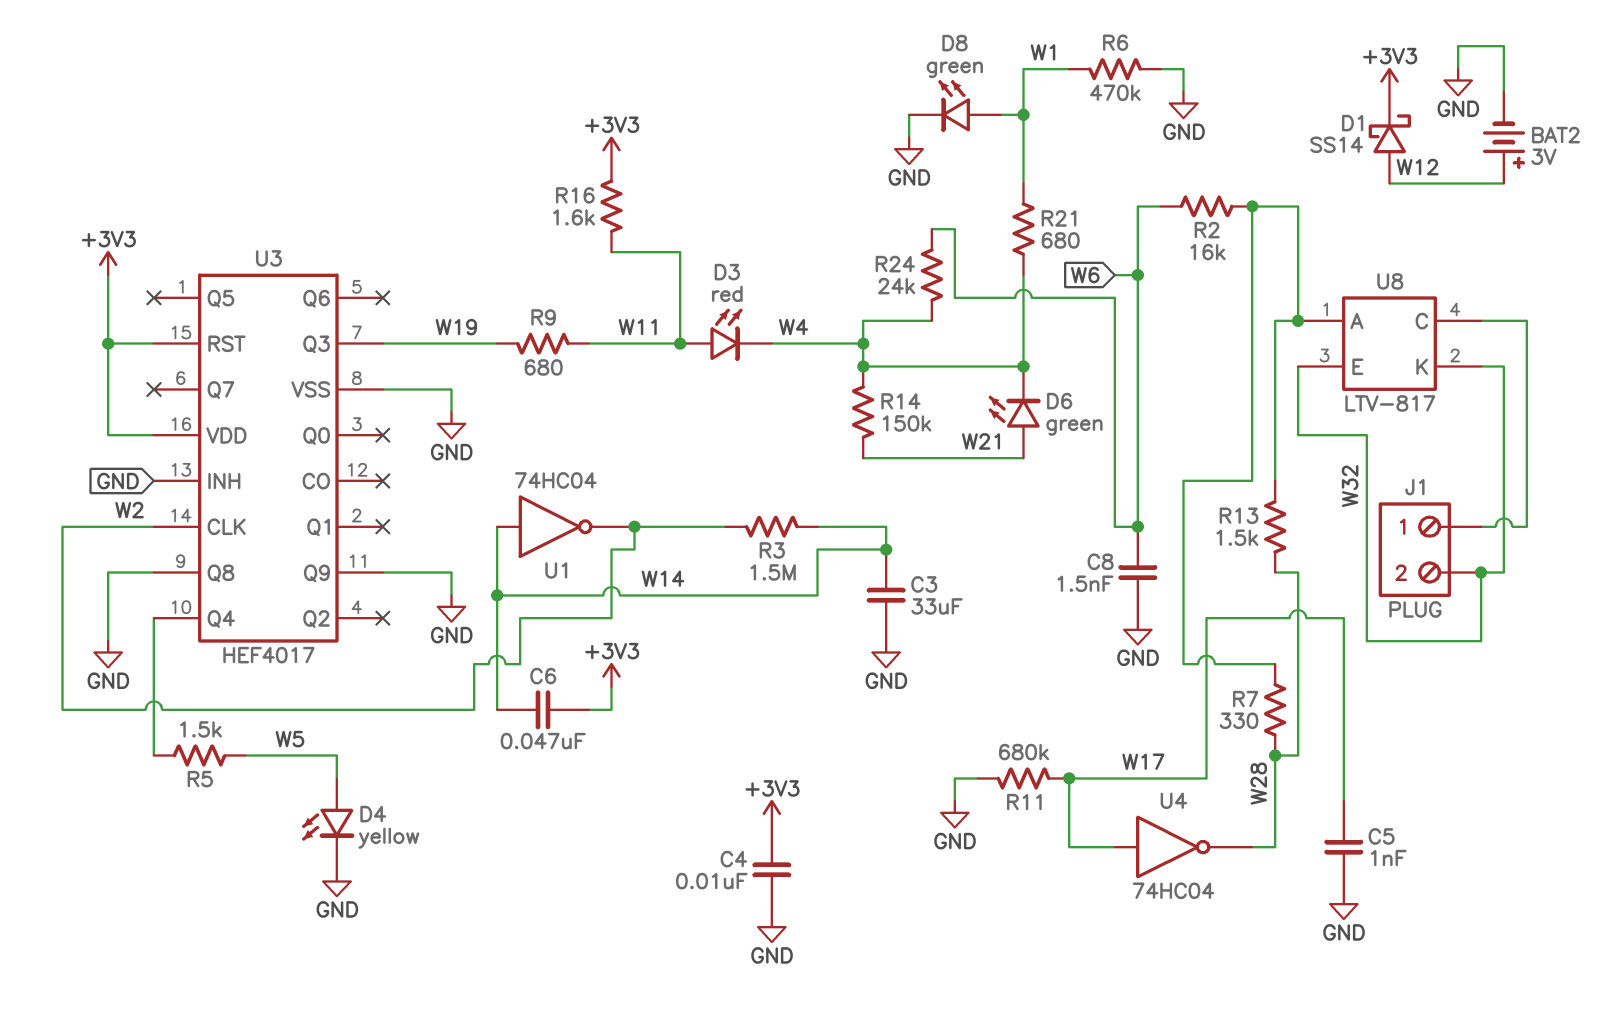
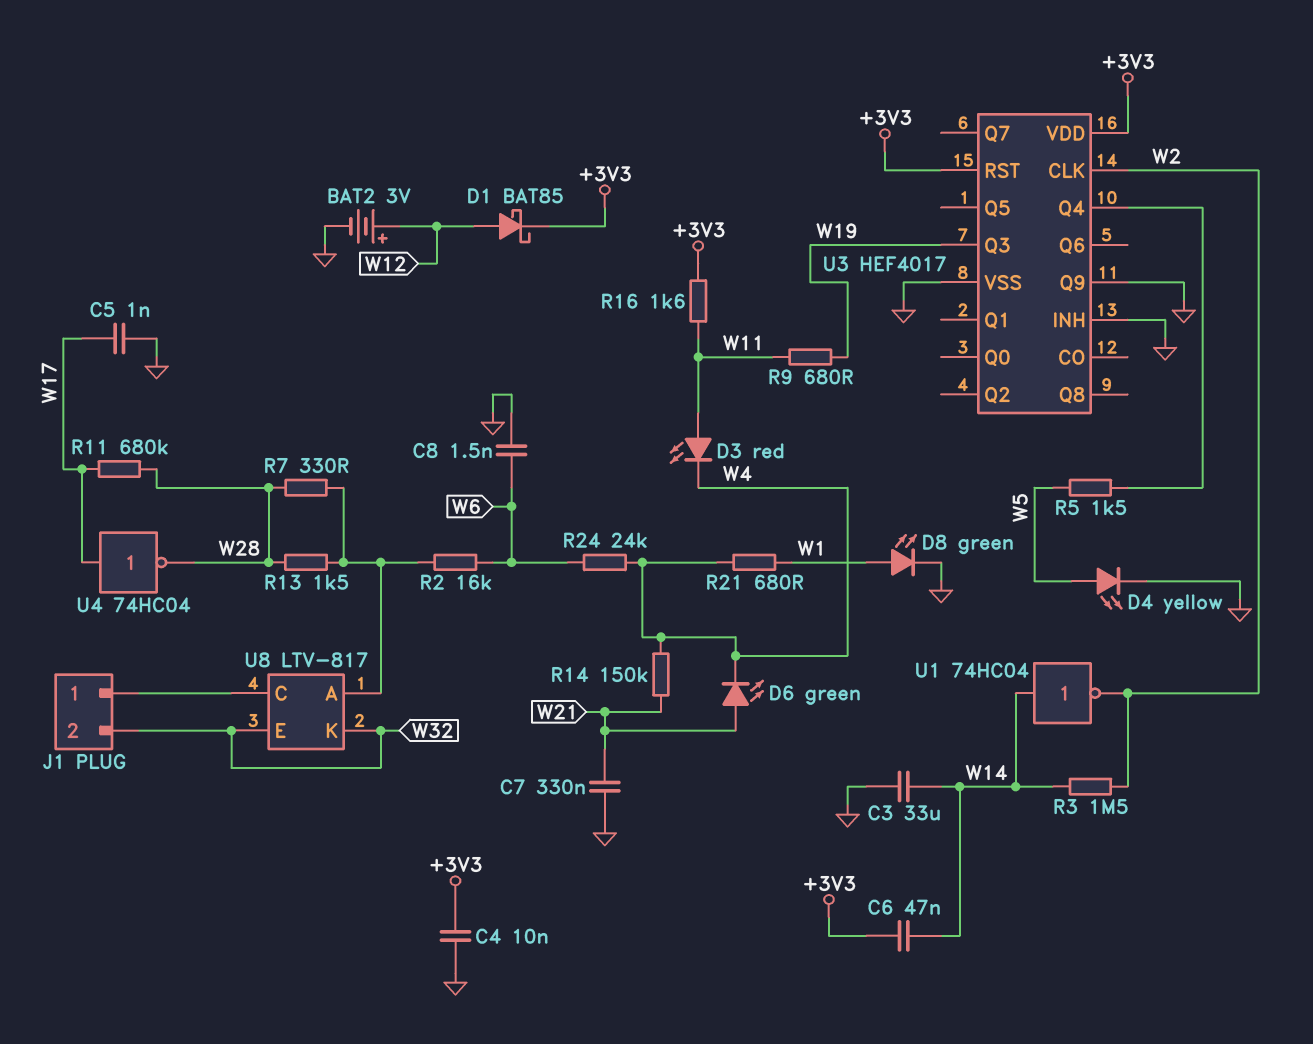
C7: none -> 330nF (GND, W21)
D1: schottky SS14 (A W12, K +3V3) -> schottky BAT85 (A W12, K +3V3)
R6: 470k (GND, W1) -> none
R11: 680k (GND, W17) -> 680k (W17, W28)
U3 pin Q8: GND -> none

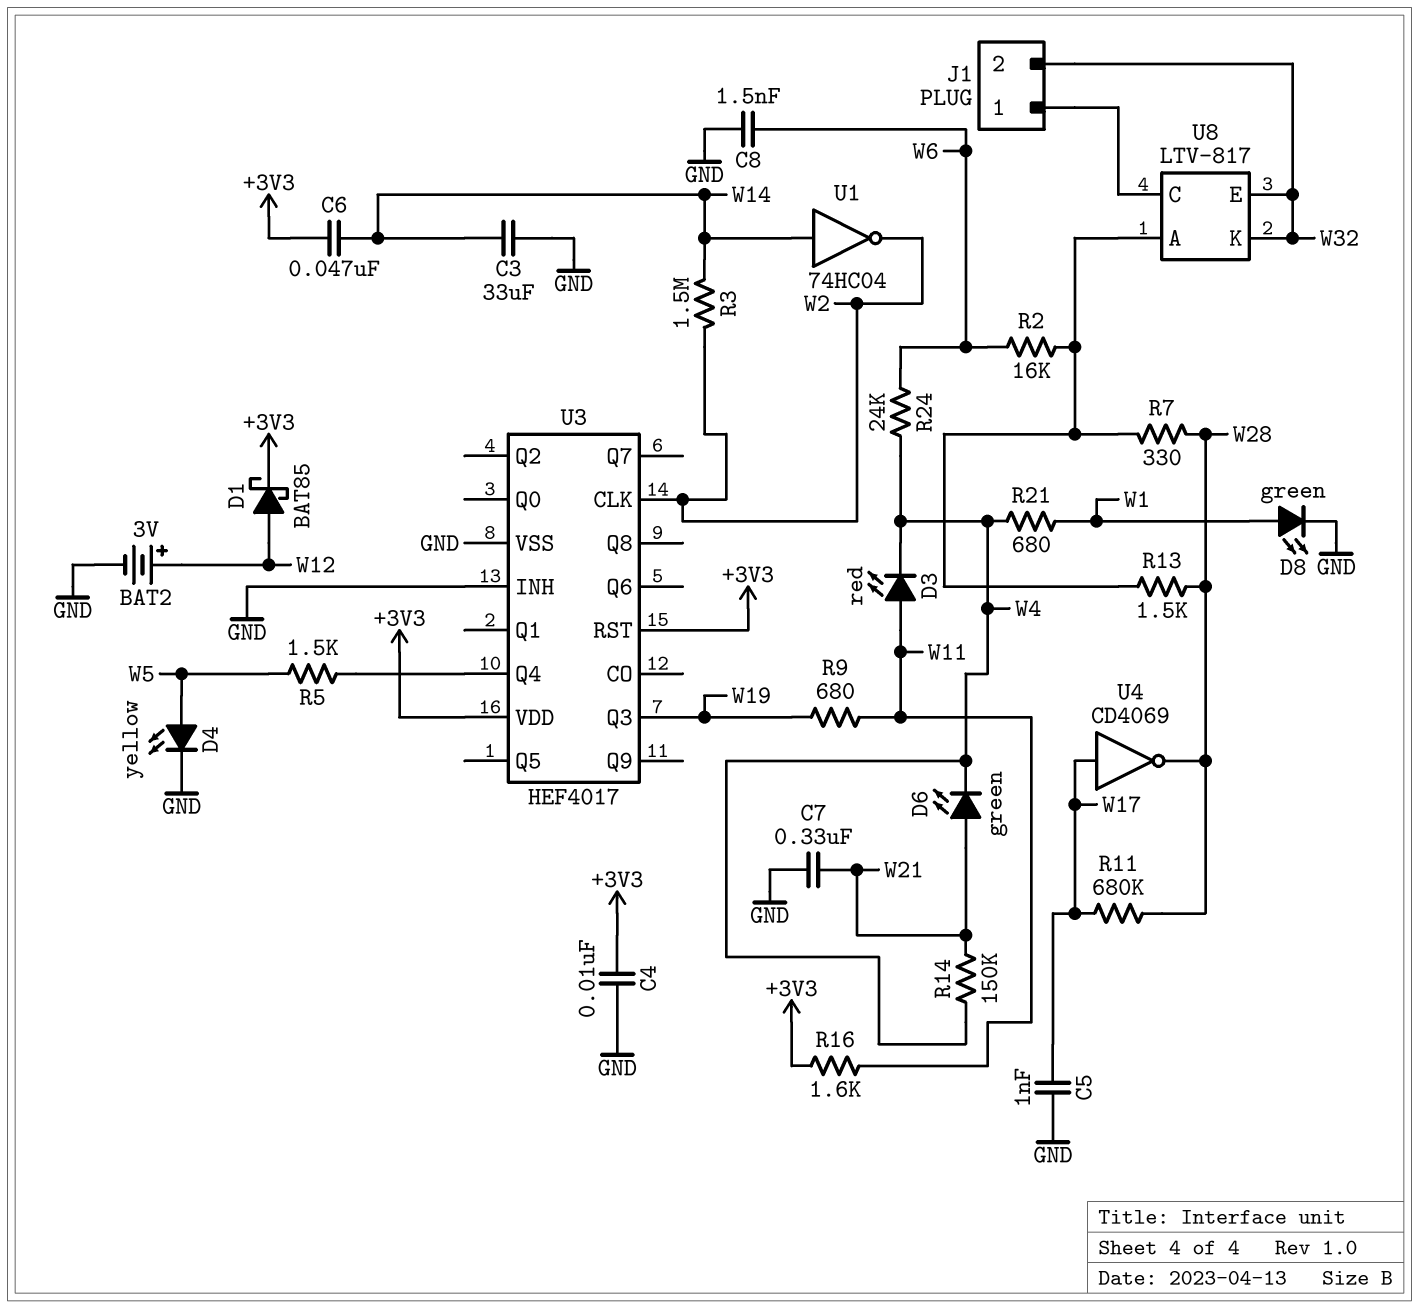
U3 pin Q9: GND -> none
U4: NOT 74HC04 (in W17, out W28) -> NOT CD4069 (in W17, out W28)

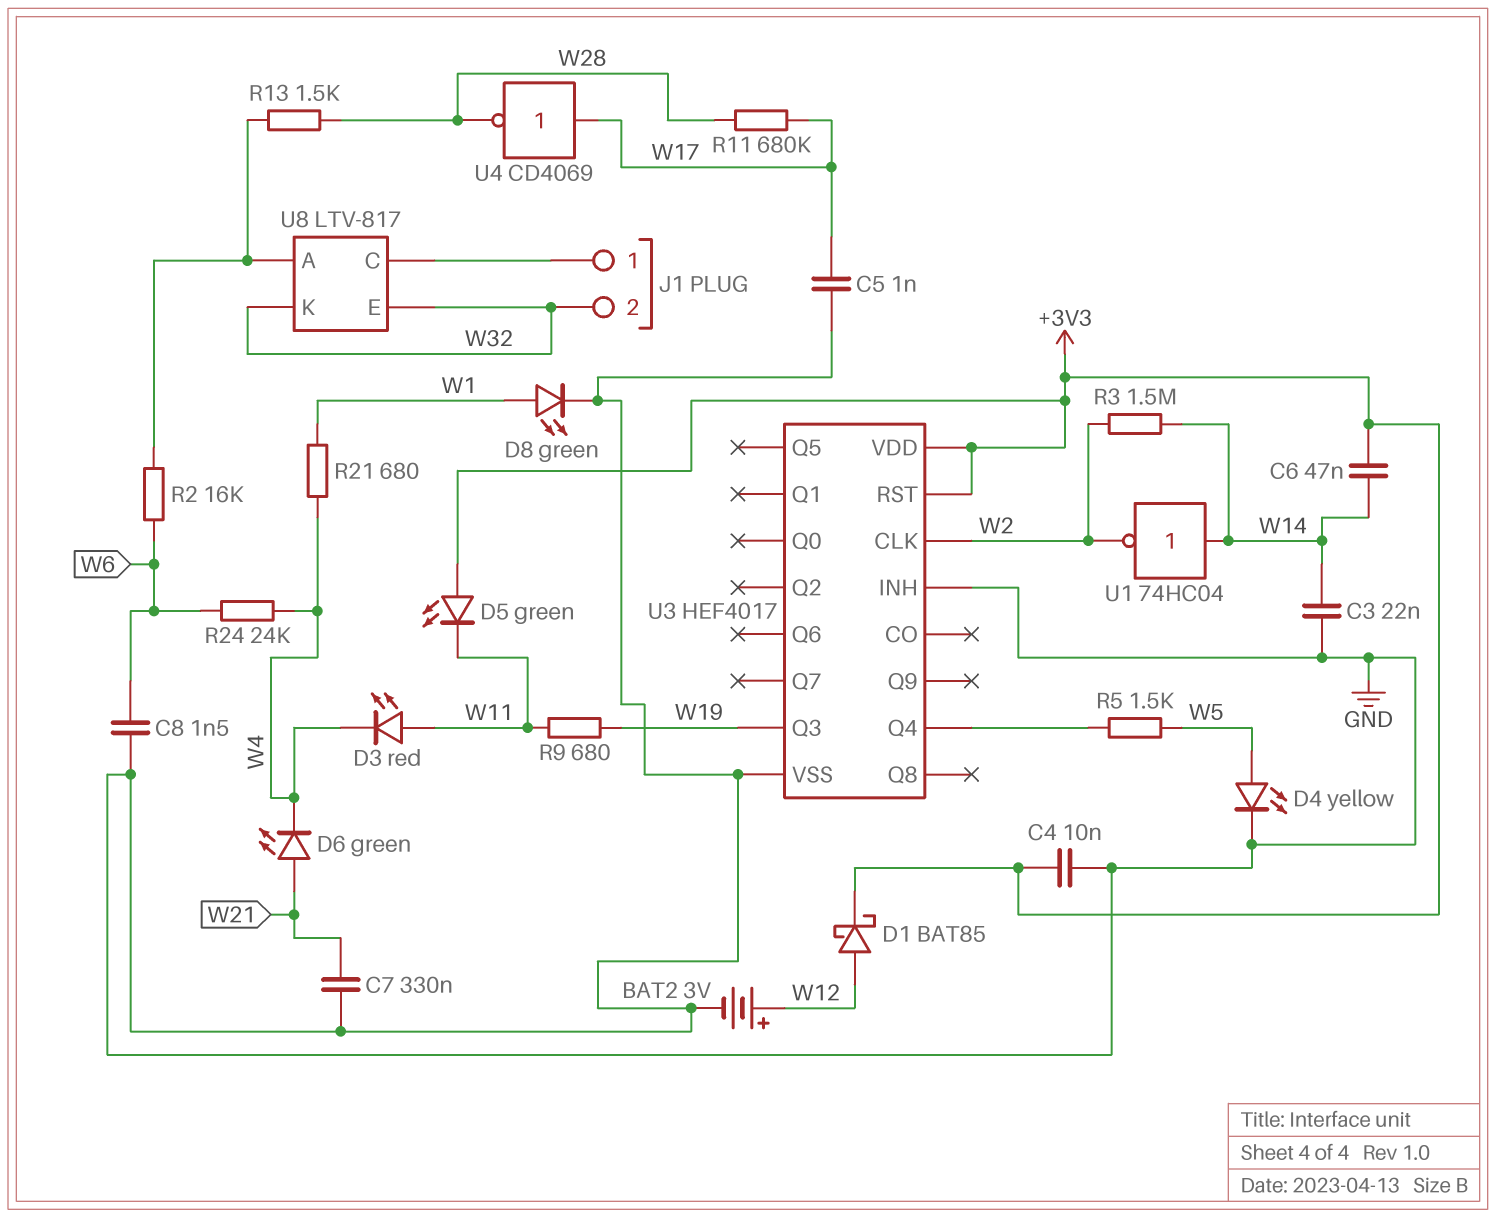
C3: 33uF (GND, W14) -> 22nF (GND, W14)
D5: none -> LED green (A +3V3, K W11)
R7: 330 (U8/A, W28) -> none
R14: 150k (W4, W21) -> none
R16: 1.6k (+3V3, W11) -> none

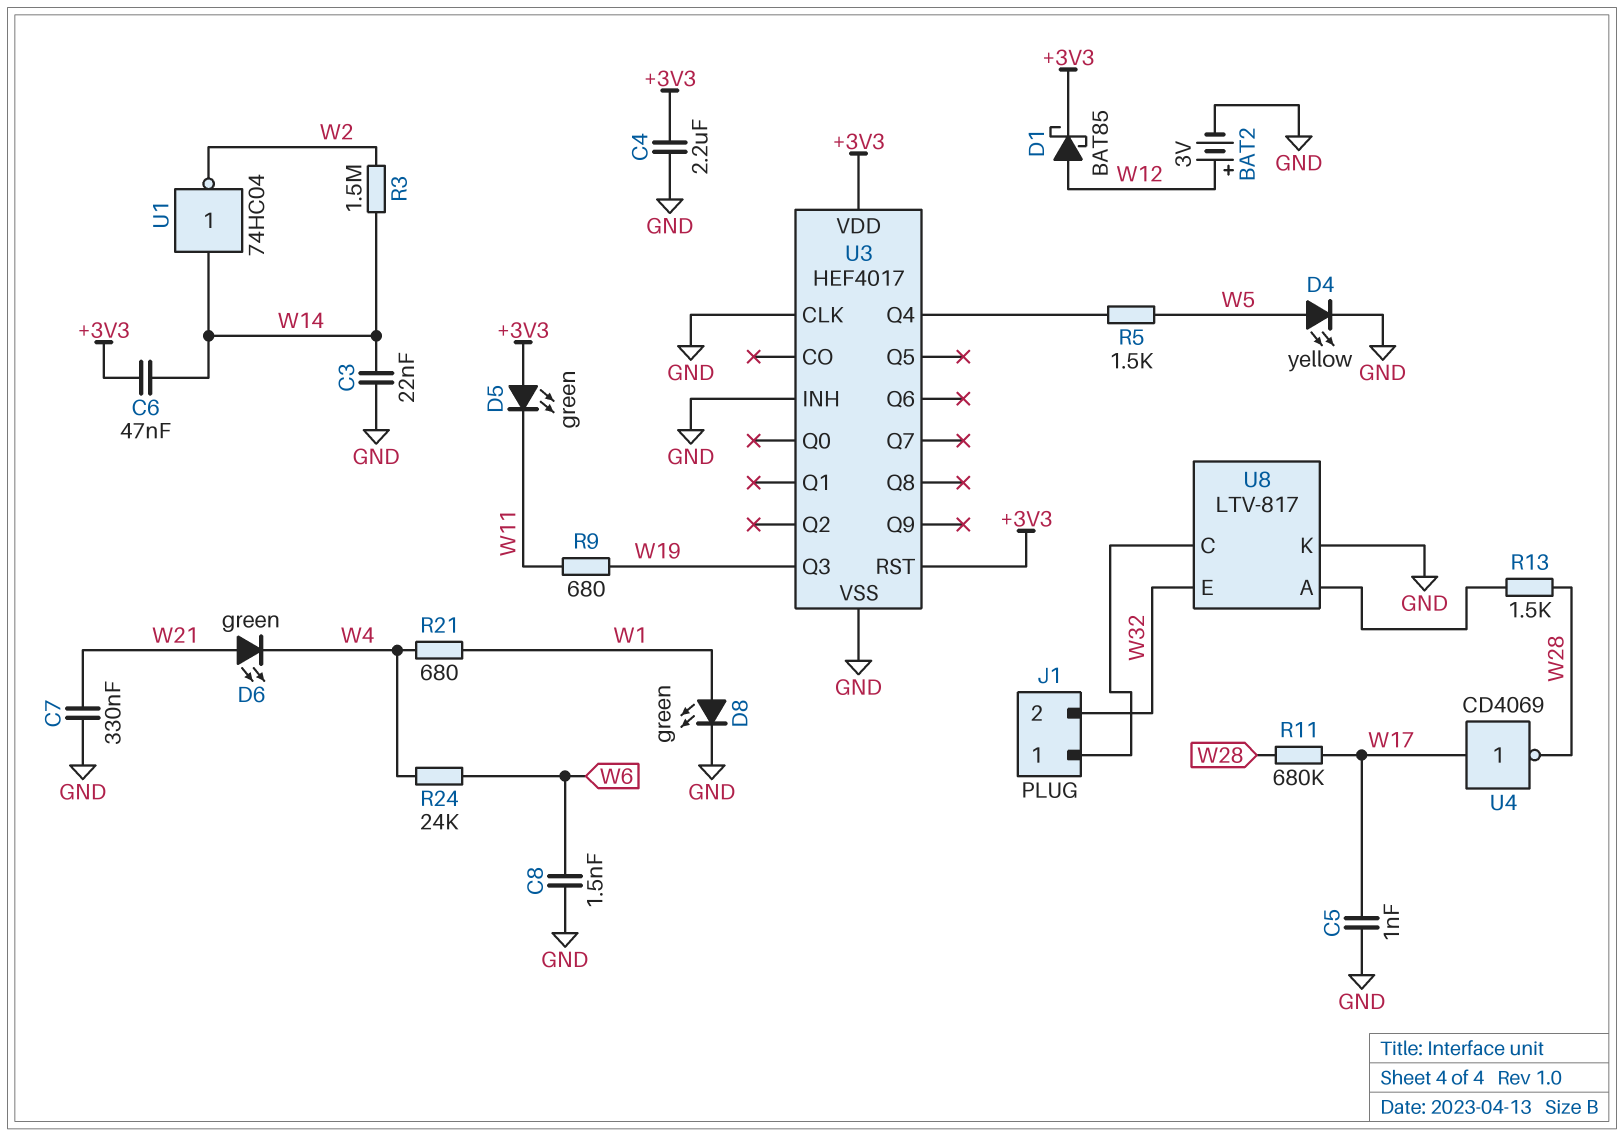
C4: 10nF (+3V3, GND) -> 2.2uF (+3V3, GND)
D3: LED red (A W11, K W4) -> none
R2: 16k (U8/A, W6) -> none
U3 pin CLK: W2 -> GND
U8 pin K: W32 -> GND

